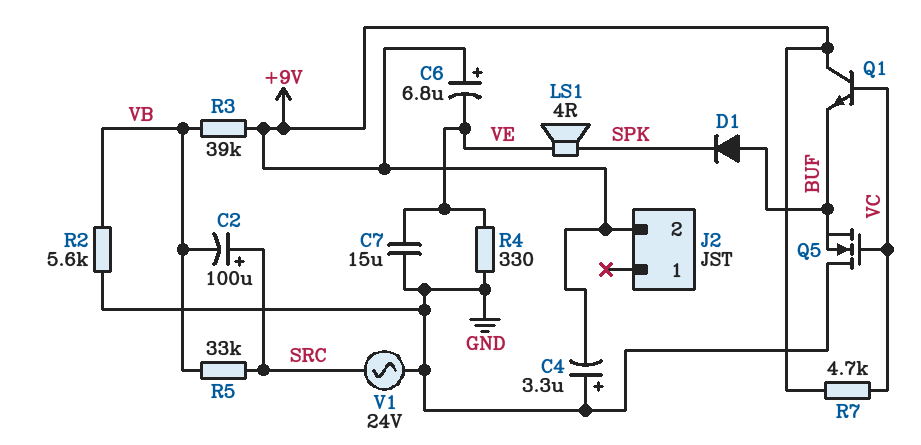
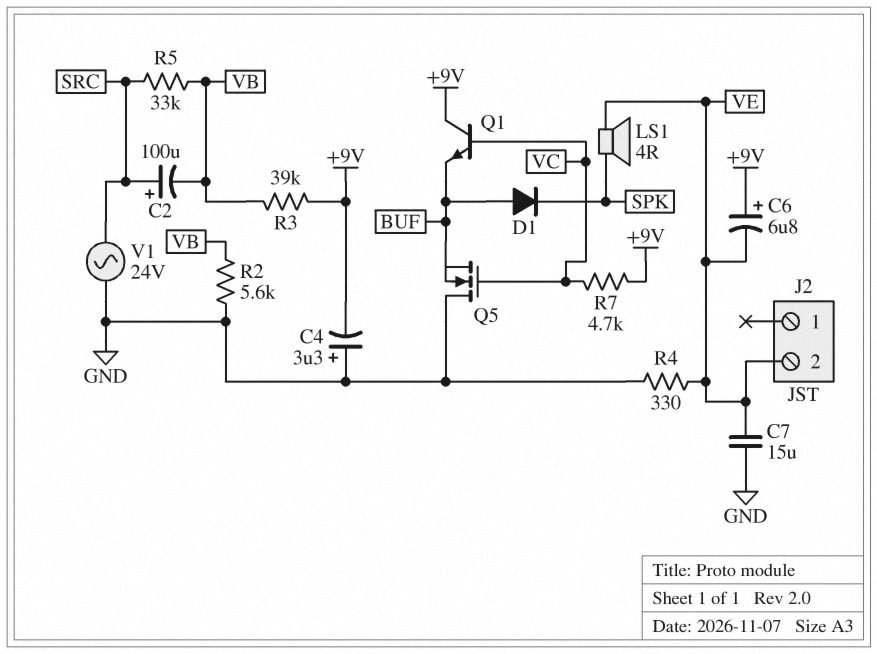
J2 pin 2: +9V -> VE

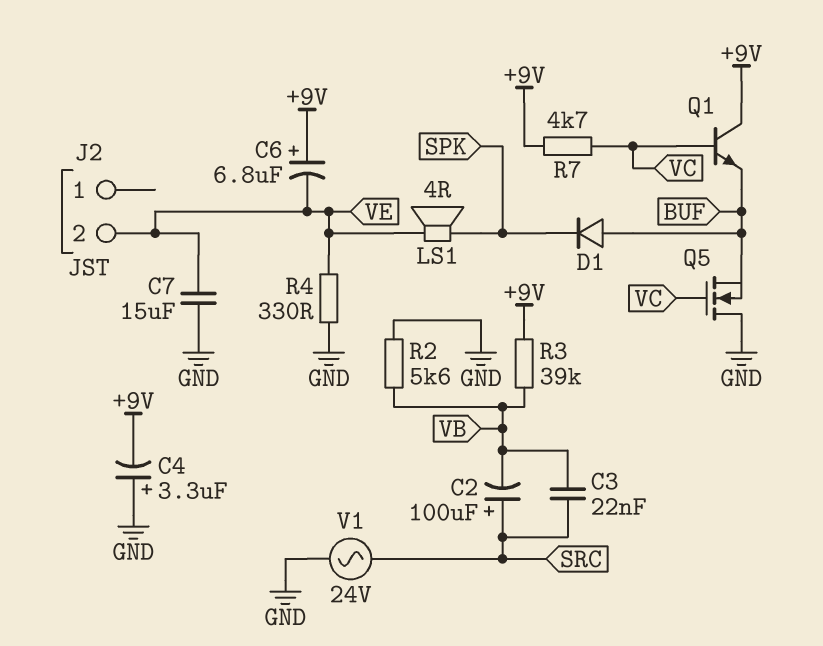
C3: none -> 22nF (SRC, VB)
R5: 33k (SRC, VB) -> none

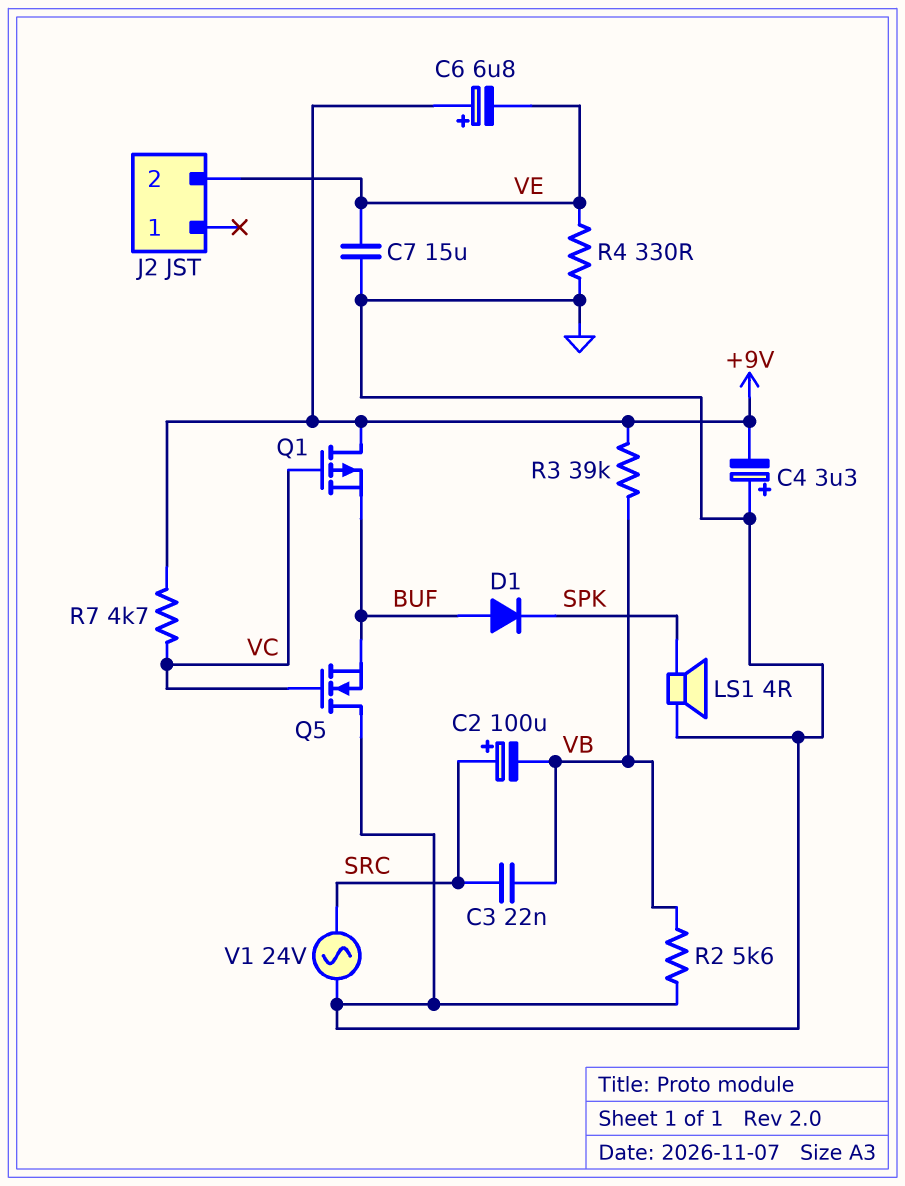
LS1: speaker 4R (SPK, VE) -> speaker 4R (GND, SPK)
Q1: NPN (B VC, C +9V, E BUF) -> PMOS (G VC, D +9V, S BUF)

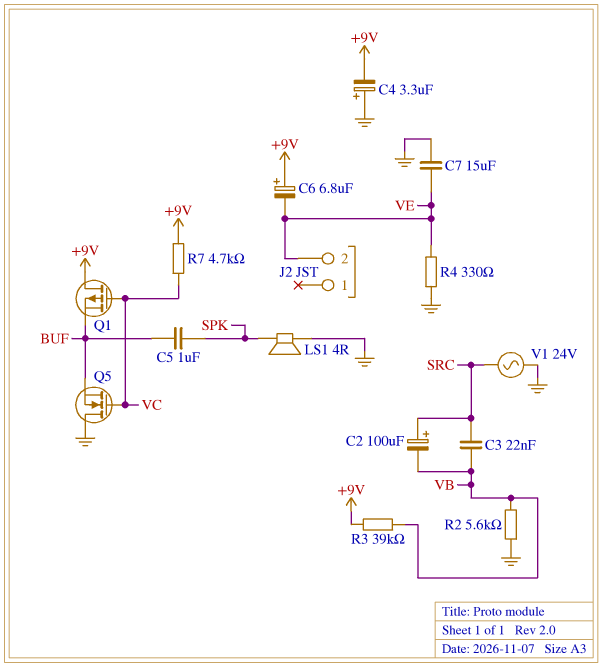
C5: none -> 1uF (BUF, SPK)
D1: diode (A BUF, K SPK) -> none

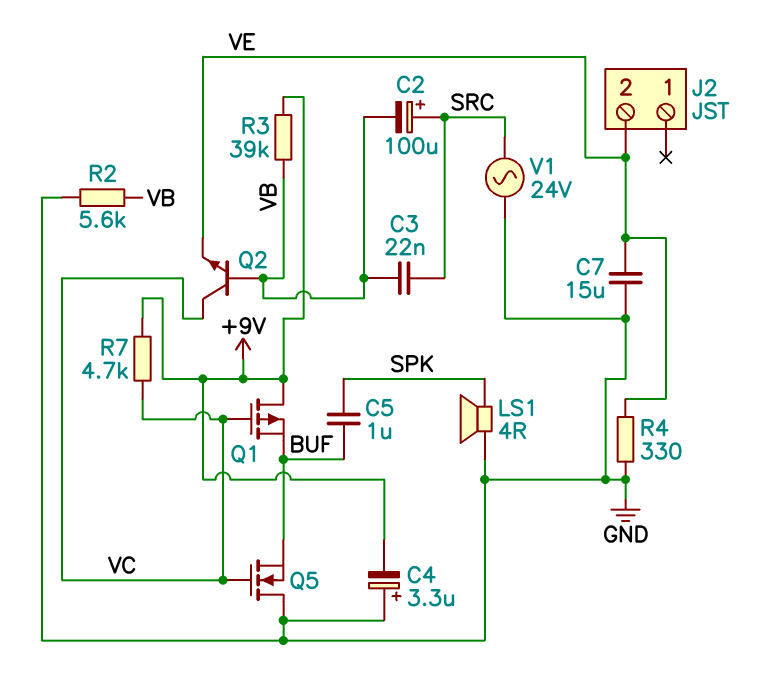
C6: 6.8uF (plus +9V, minus VE) -> none
Q2: none -> NPN (B VB, C VC, E VE)

